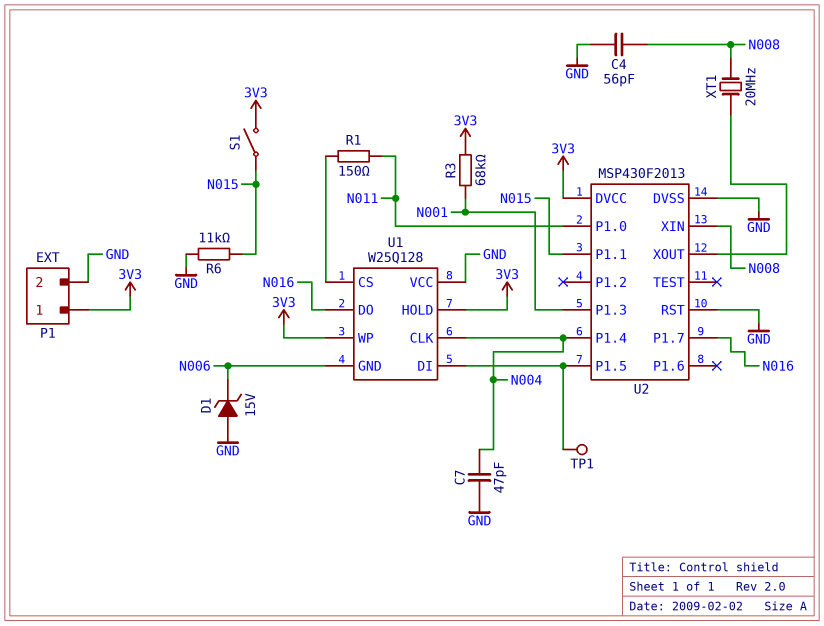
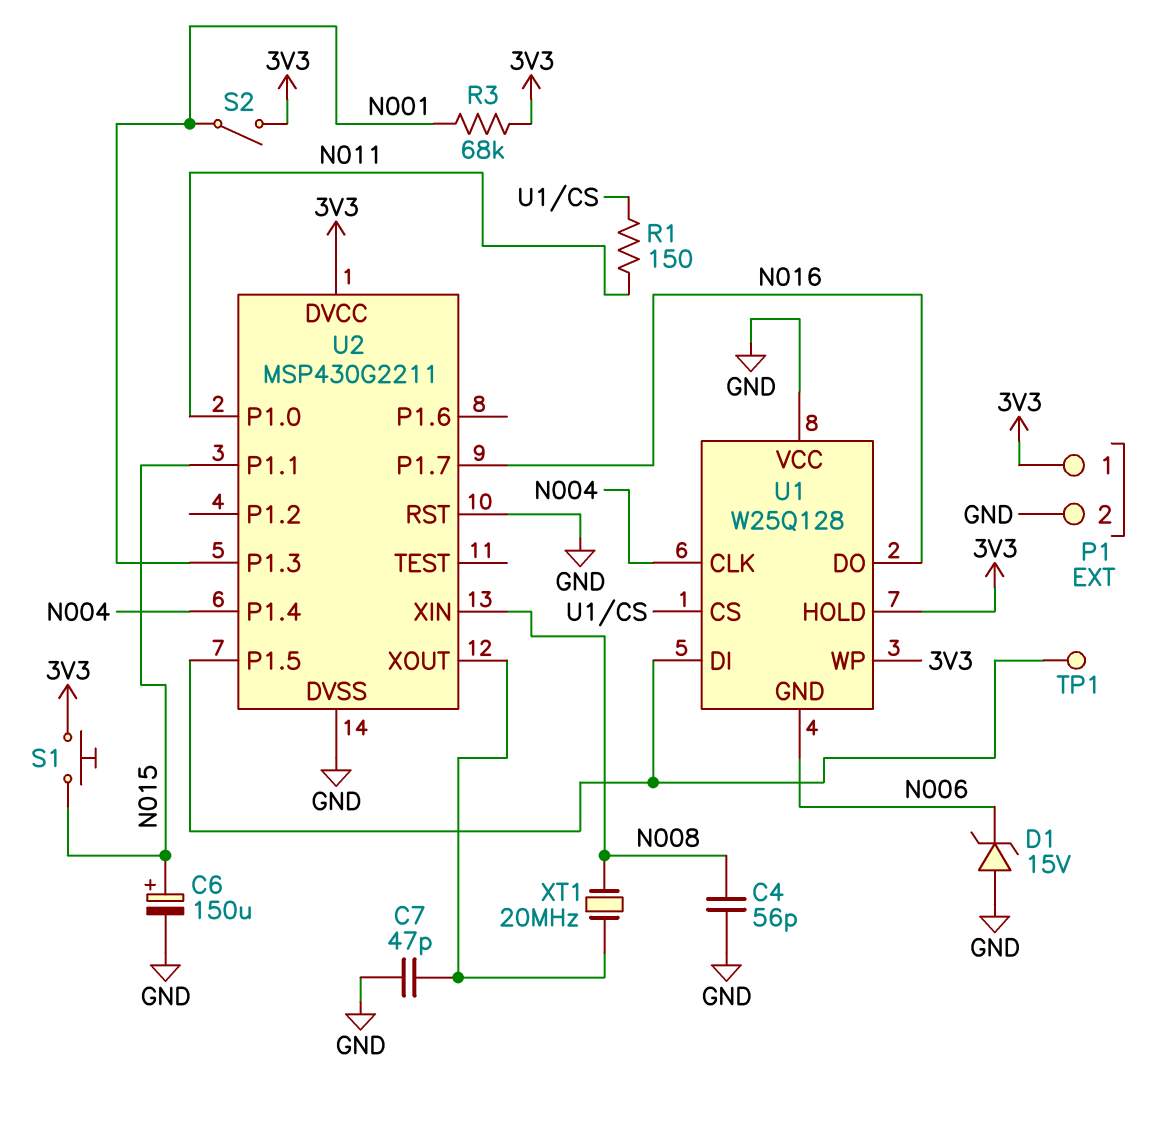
C6: none -> 150uF (plus N015, minus GND)
C7: 47pF (GND, N004) -> 47pF (GND, U2/XOUT)
R6: 11k (GND, N015) -> none
S1: switch (3V3, N015) -> button (3V3, N015)
S2: none -> switch (3V3, N001)
U2: MSP430F2013 -> MSP430G2211

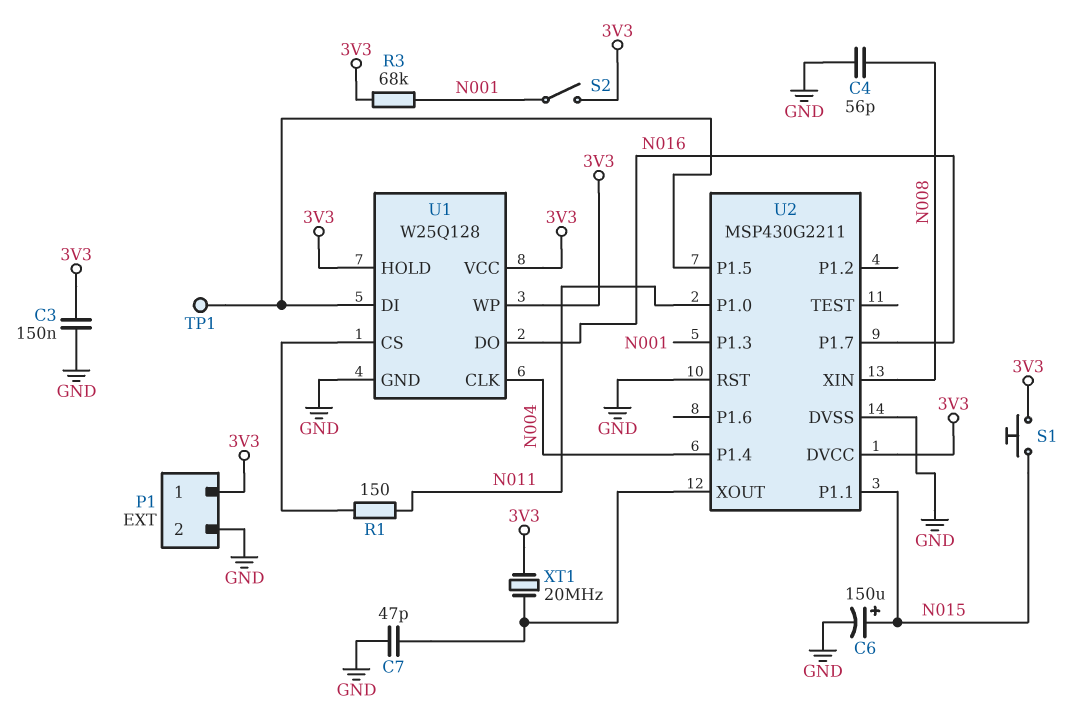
C3: none -> 150nF (3V3, GND)
D1: zener 15V (A GND, K N006) -> none
U1 pin GND: N006 -> GND
U1 pin VCC: GND -> 3V3
XT1: 20MHz (N008, U2/XOUT) -> 20MHz (3V3, U2/XOUT)

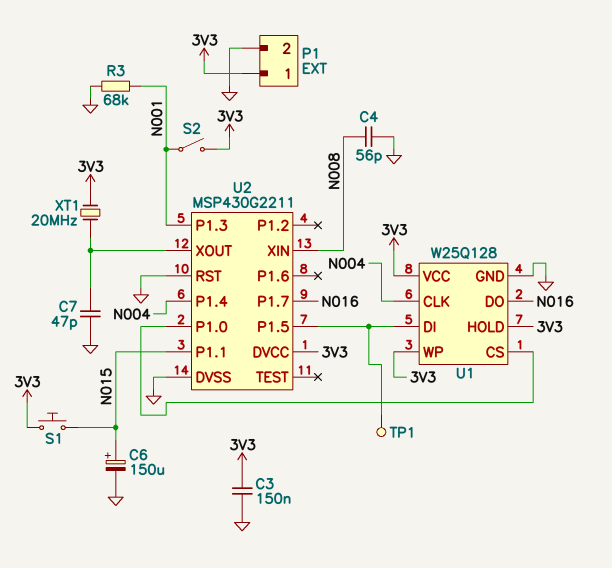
R1: 150 (N011, U1/CS) -> none
R3: 68k (3V3, N001) -> 68k (GND, N001)
U2 pin P1.0: N011 -> U1/CS

